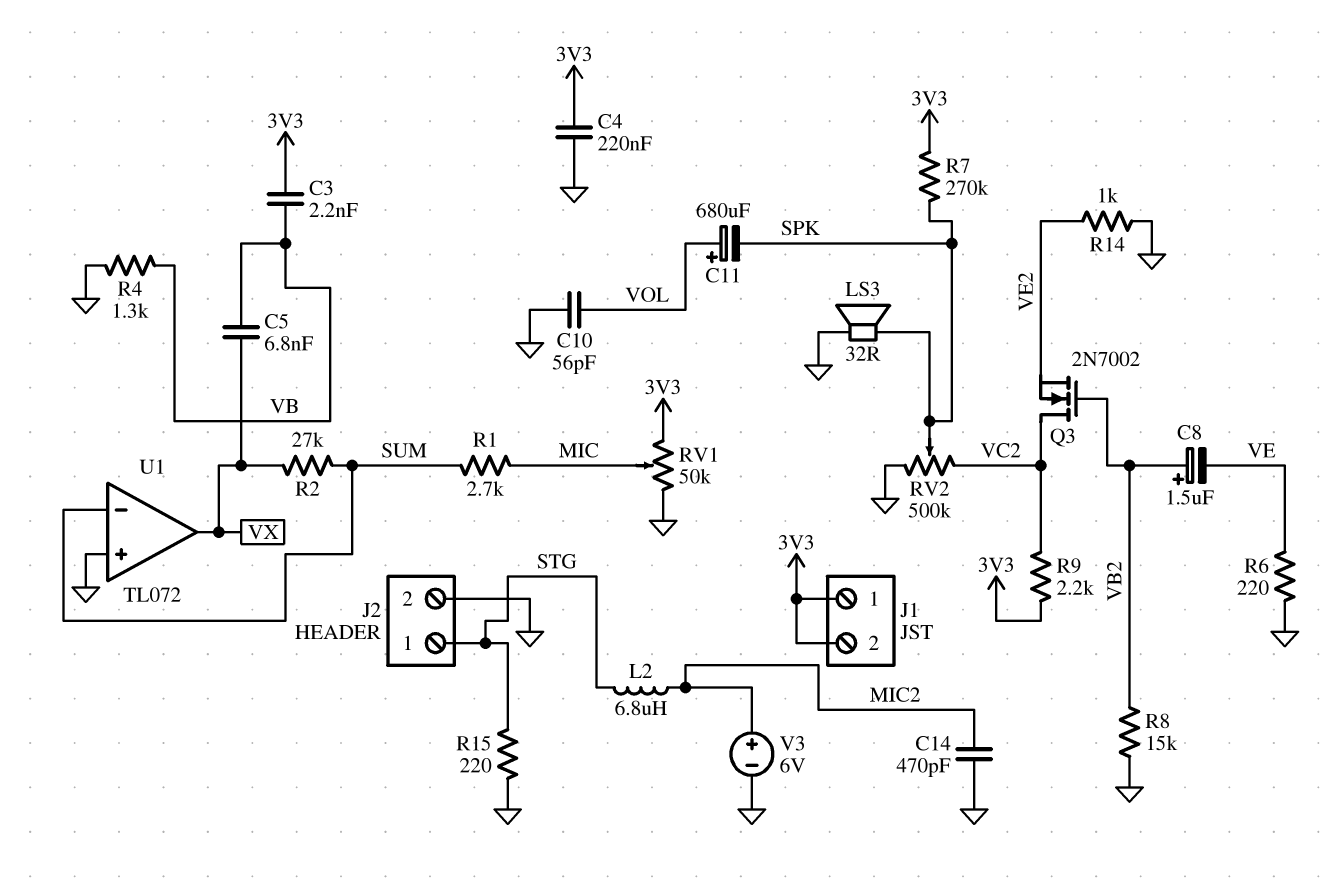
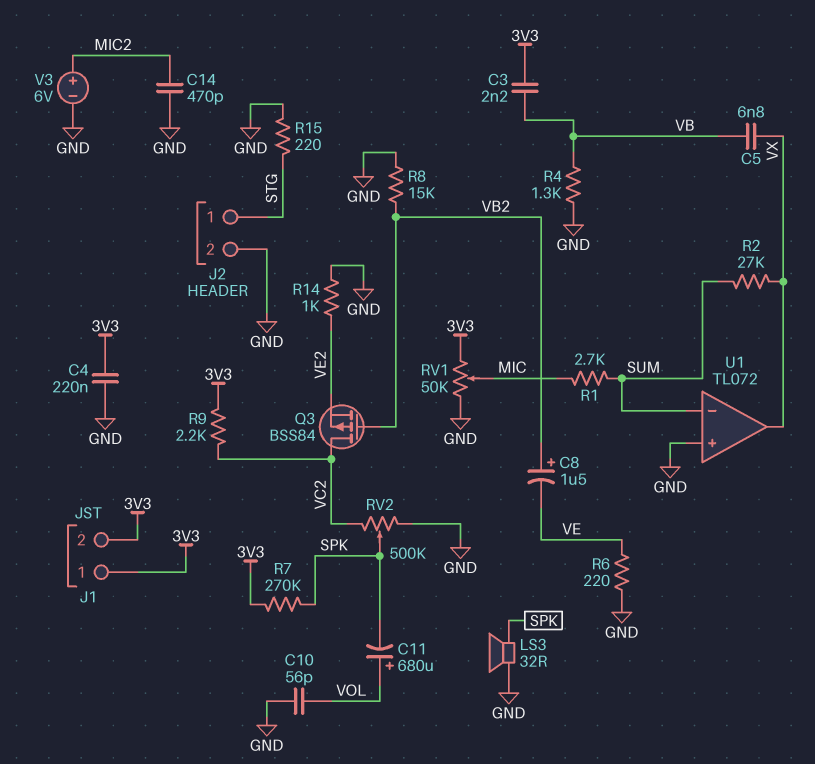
L2: 6.8uH (MIC2, STG) -> none
Q3: NMOS 2N7002 (G VB2, D VC2, S VE2) -> PMOS BSS84 (G VB2, D VC2, S VE2)

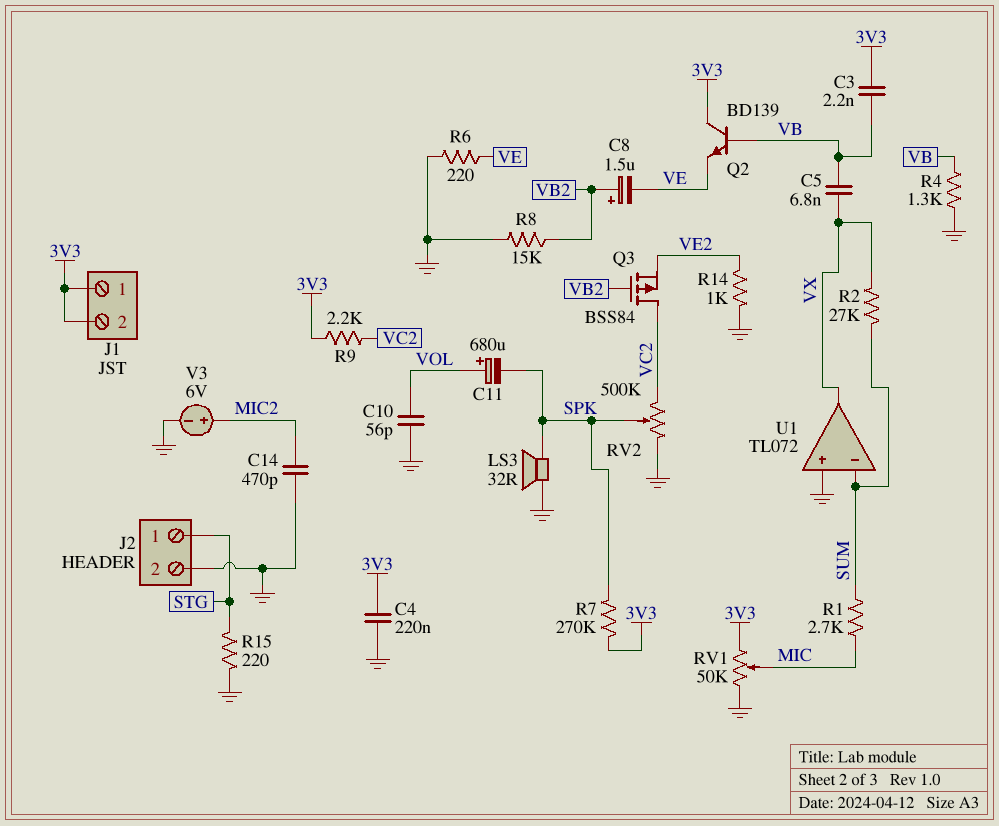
Q2: none -> NPN BD139 (B VB, C 3V3, E VE)

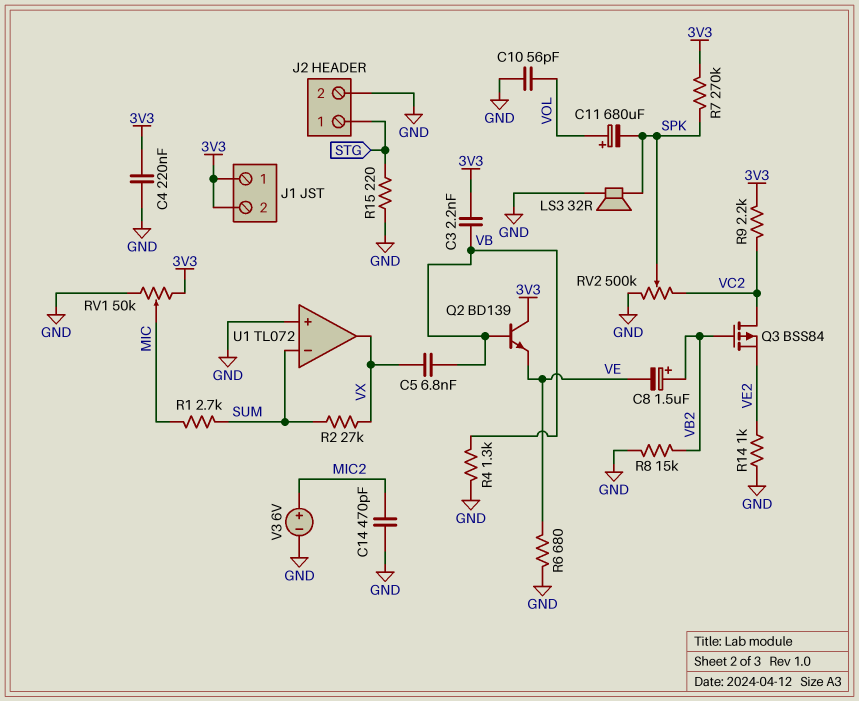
R6: 220 (GND, VE) -> 680 (GND, VE)

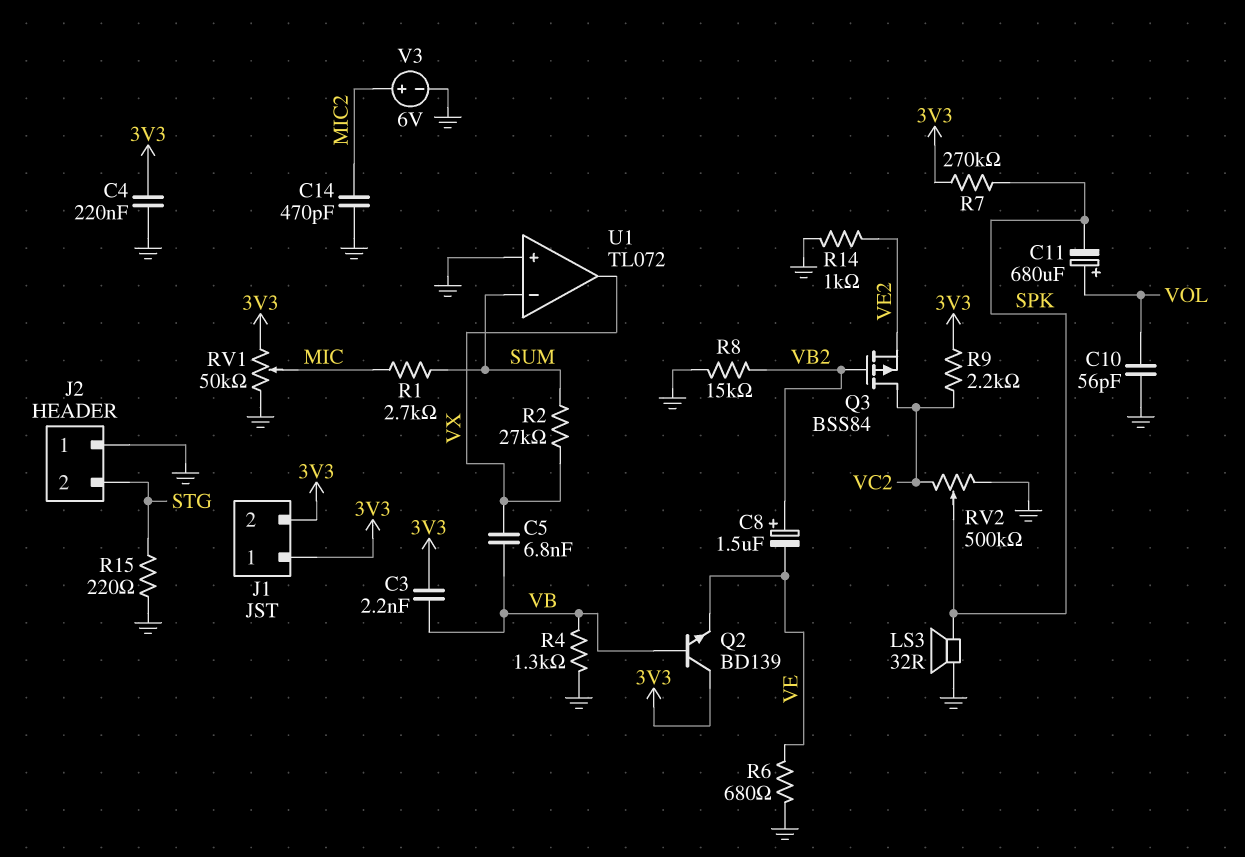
J2 pin 1: STG -> GND
J2 pin 2: GND -> STG

